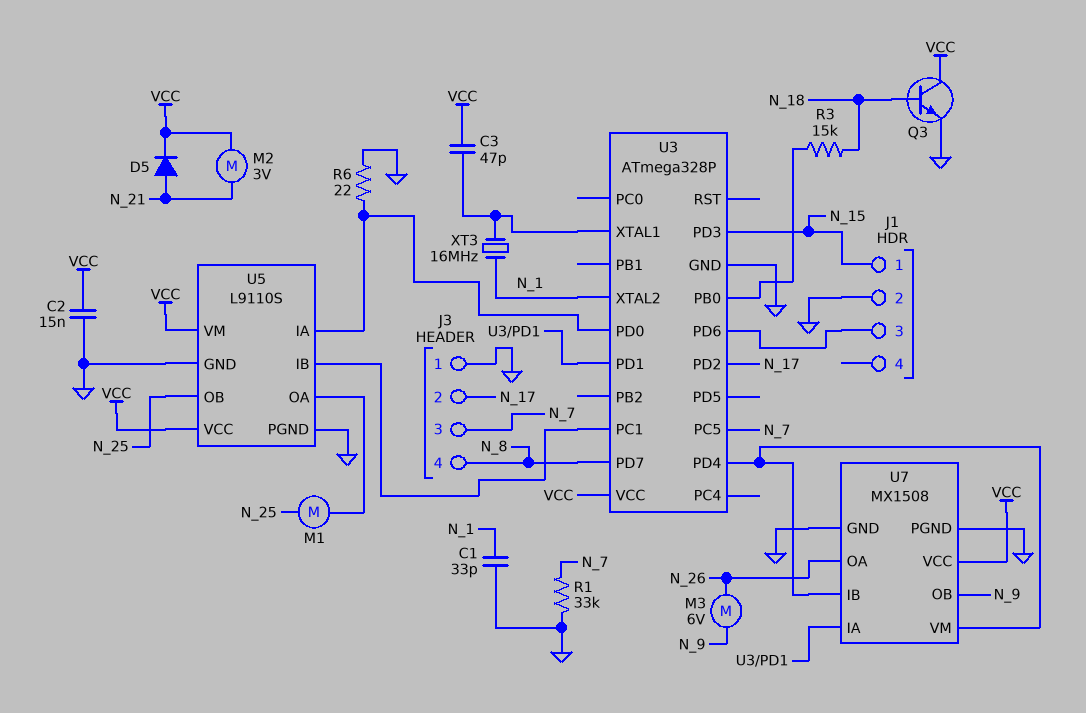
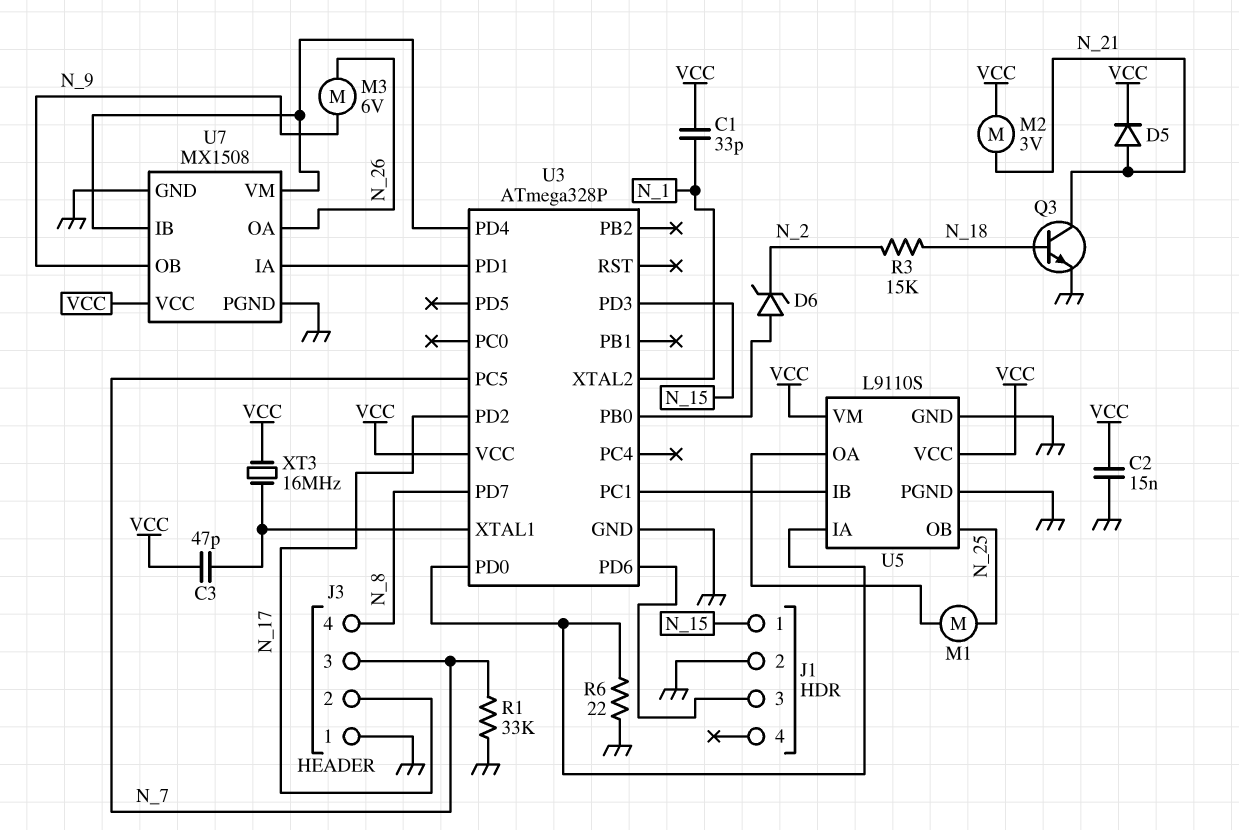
C1: 33pF (GND, N_1) -> 33pF (N_1, VCC)
D6: none -> zener (A U3/PB0, K N_2)
Q3: NPN (B N_18, C VCC, E GND) -> NPN (B N_18, C N_21, E GND)
R3: 15k (N_18, U3/PB0) -> 15k (N_2, N_18)
XT3: 16MHz (N_1, U3/XTAL1) -> 16MHz (U3/XTAL1, VCC)

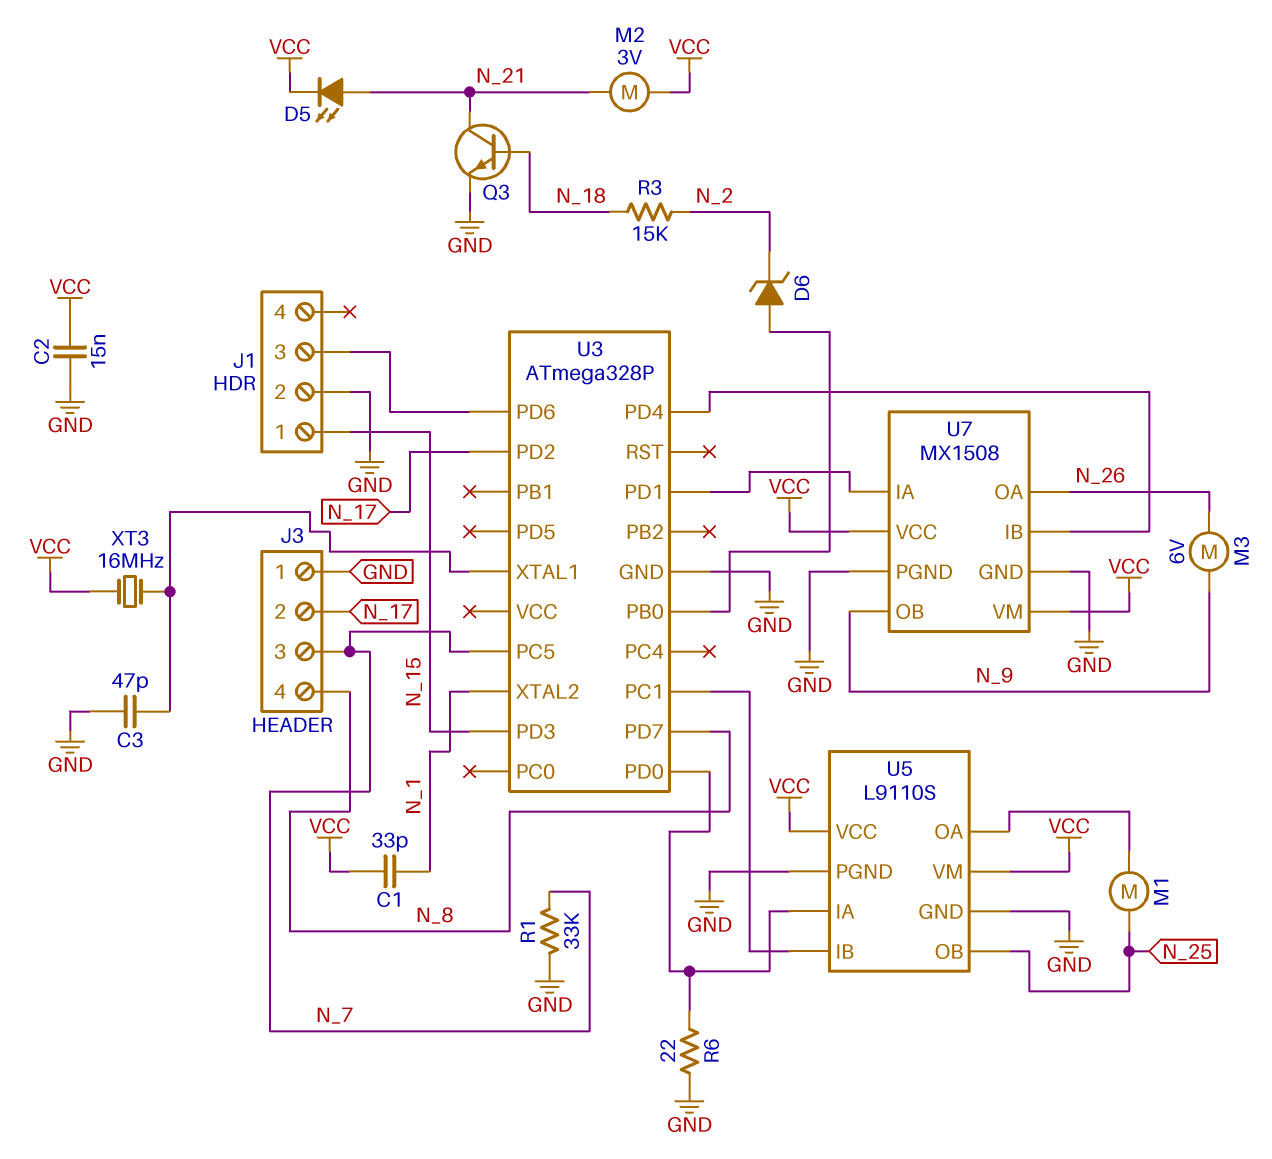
C3: 47pF (U3/XTAL1, VCC) -> 47pF (GND, U3/XTAL1)
D5: diode (A N_21, K VCC) -> LED (A N_21, K VCC)
U3 pin VCC: VCC -> none
U7 pin VM: U3/PD4 -> VCC

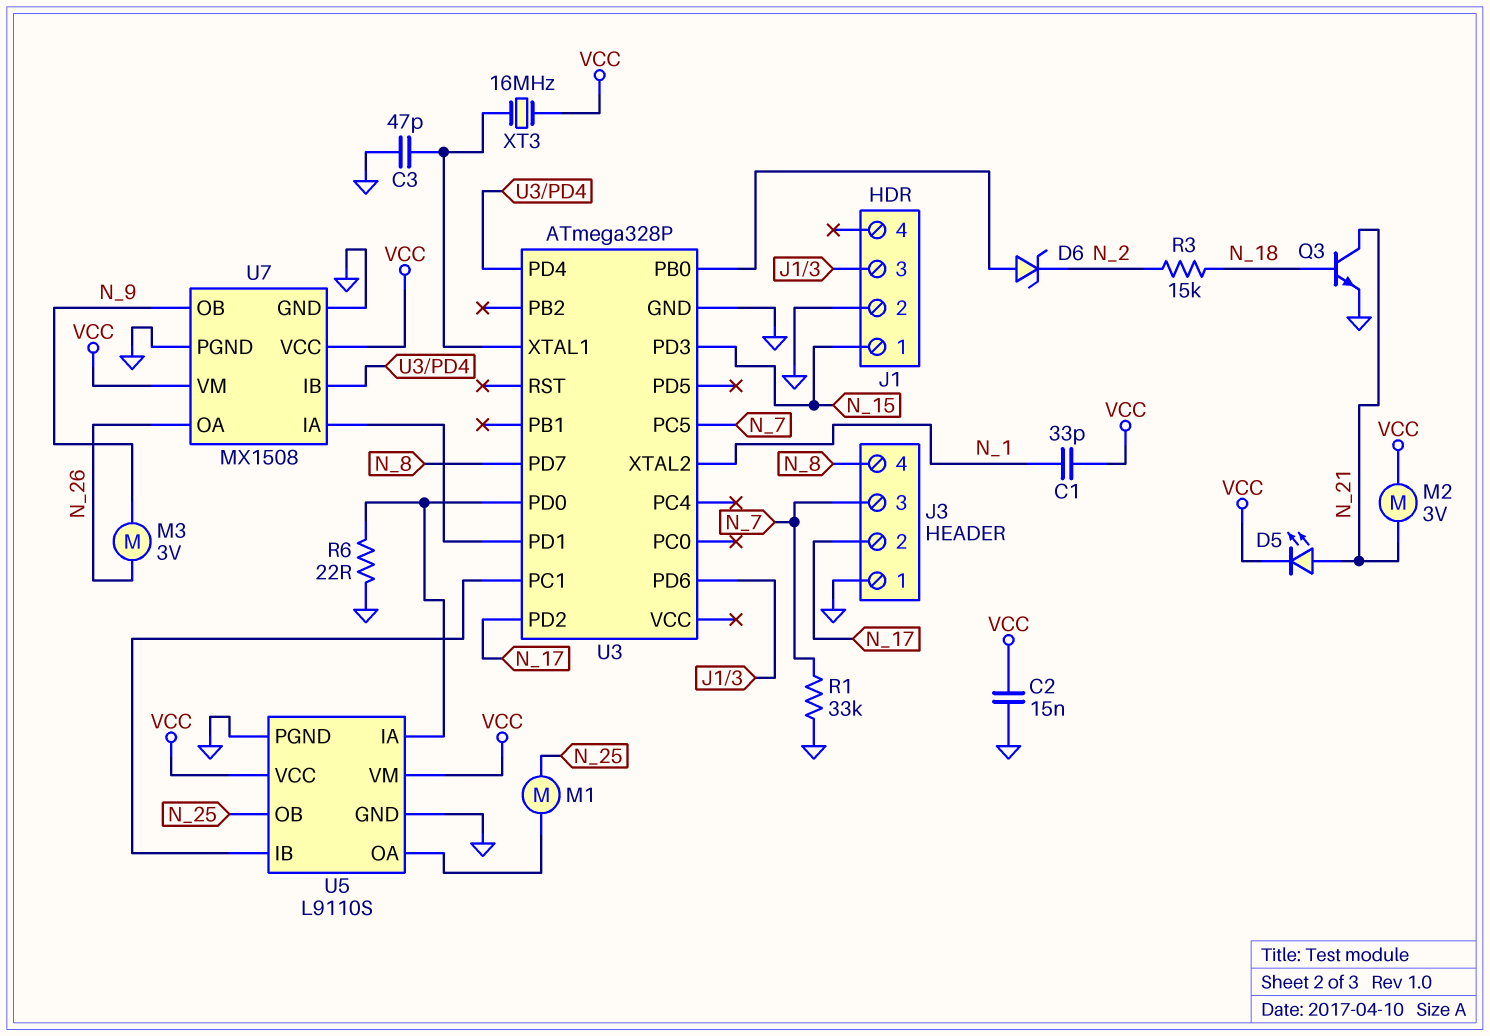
M3: motor 6V (N_9, N_26) -> motor 3V (N_9, N_26)

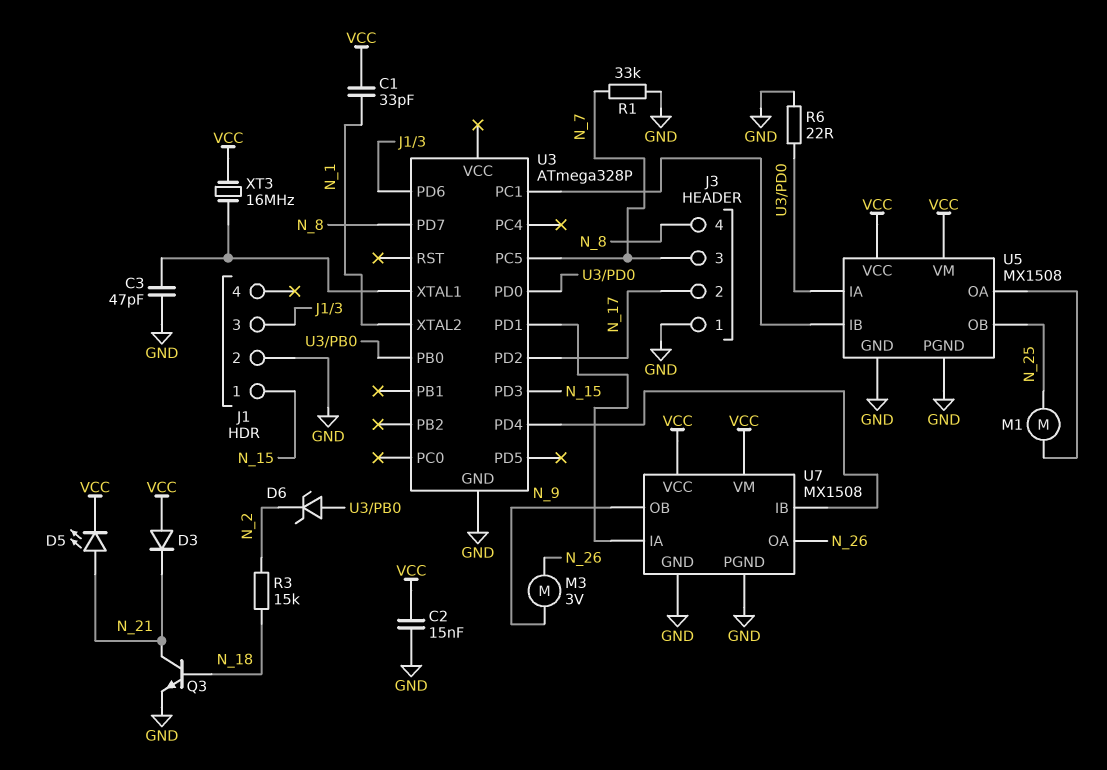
D3: none -> diode (A VCC, K N_21)
M2: motor 3V (N_21, VCC) -> none
U5: L9110S -> MX1508

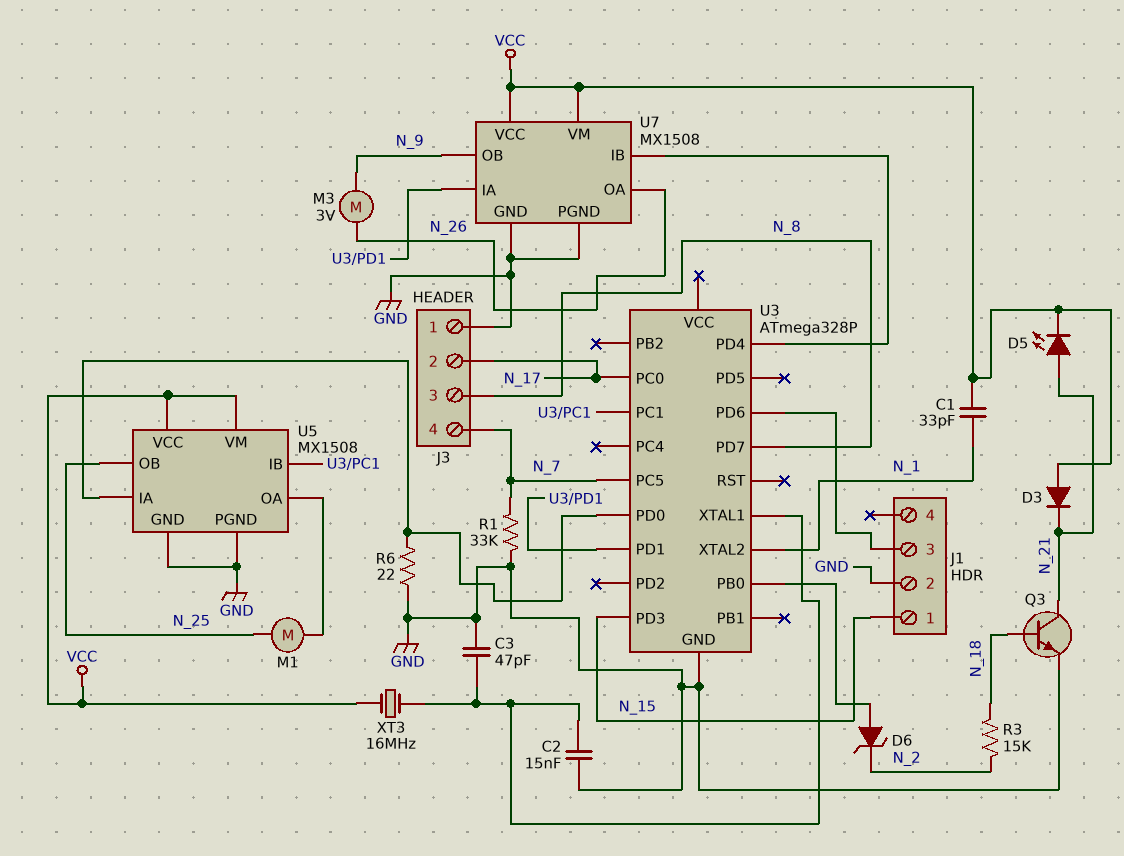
C2: 15nF (GND, VCC) -> 15nF (GND, U3/XTAL1)
J3 pin 3: N_7 -> N_8
J3 pin 4: N_8 -> N_7
U3 pin PC0: none -> N_17
U3 pin PD2: N_17 -> none

